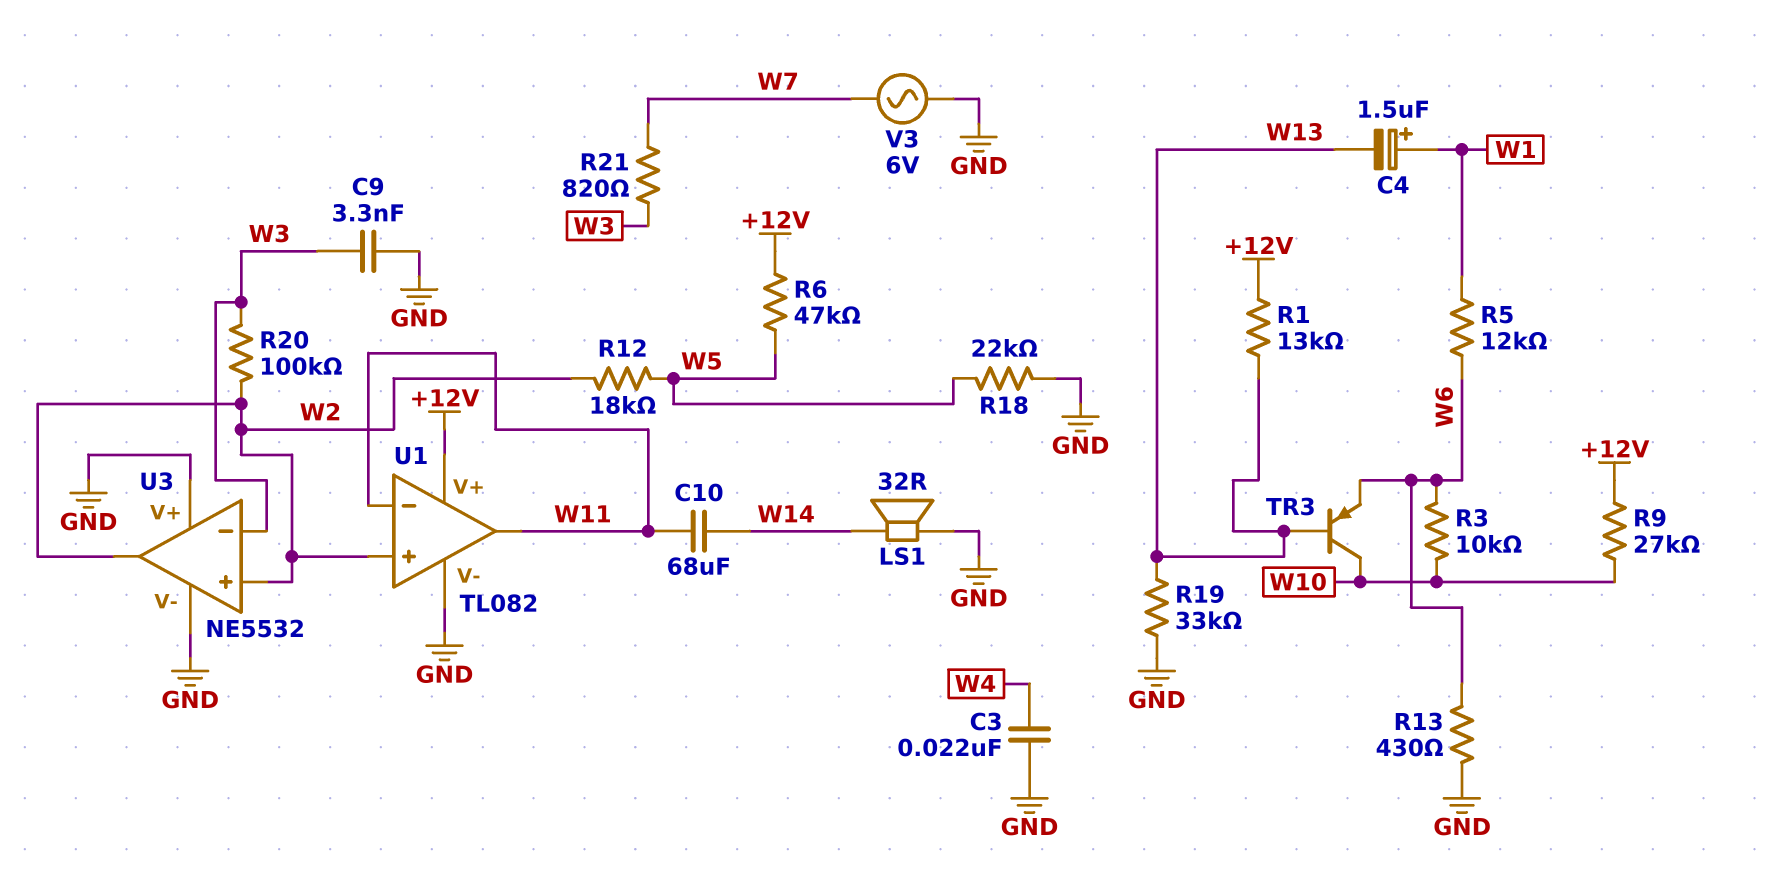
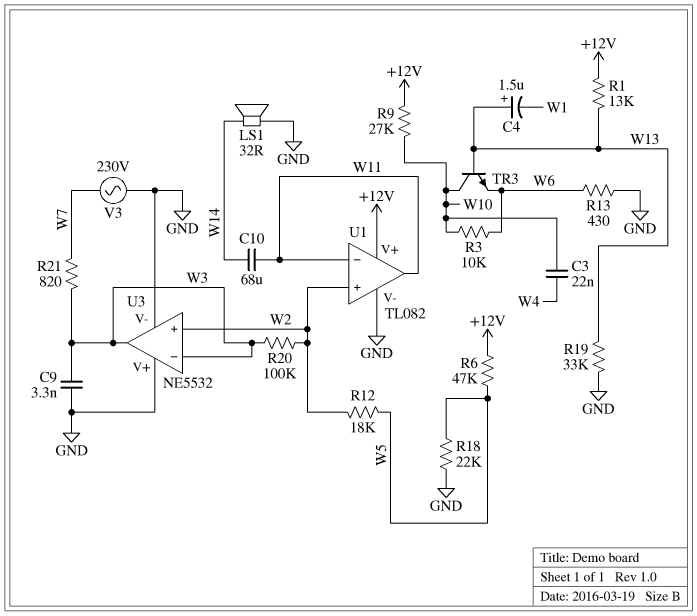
C3: 22nF (GND, W4) -> 22nF (W4, W10)
C4: 1.5uF (plus W1, minus W13) -> 1.5uF (plus W13, minus W1)
R5: 12k (W1, W6) -> none
TR3: PNP (B W13, C W10, E W6) -> NPN (B W13, C W10, E W6)
U3 pin out: W2 -> W3
V3: AC 6V (GND, W7) -> AC 230V (GND, W7)

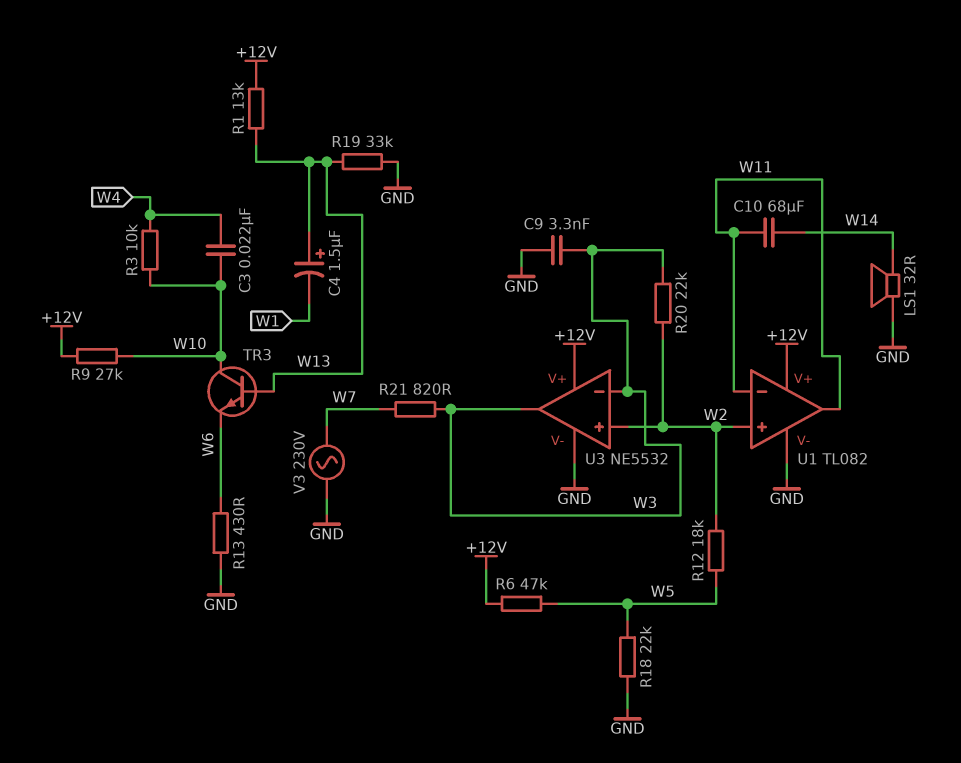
R3: 10k (W6, W10) -> 10k (W4, W10)
R20: 100k (W2, W3) -> 22k (W2, W3)
U3 pin V+: GND -> +12V

